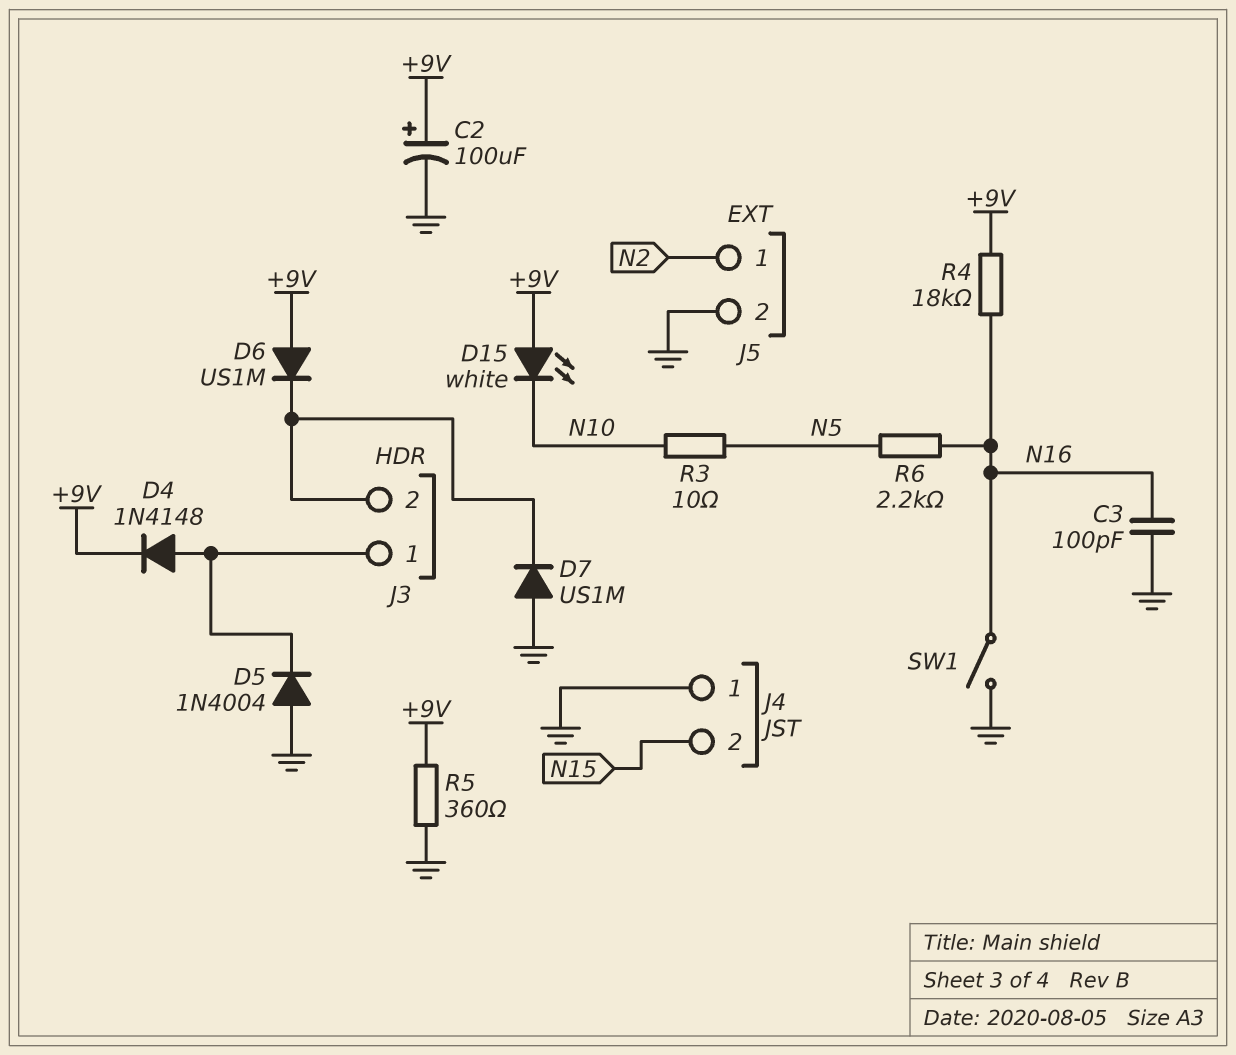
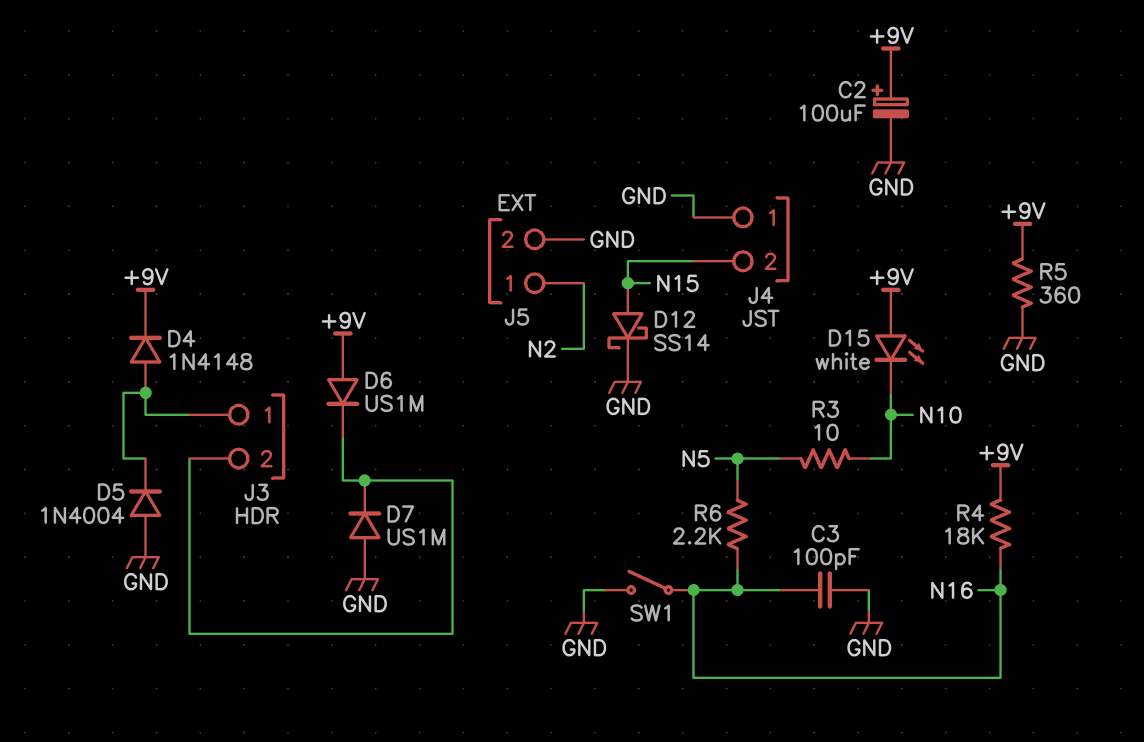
D12: none -> schottky SS14 (A N15, K GND)

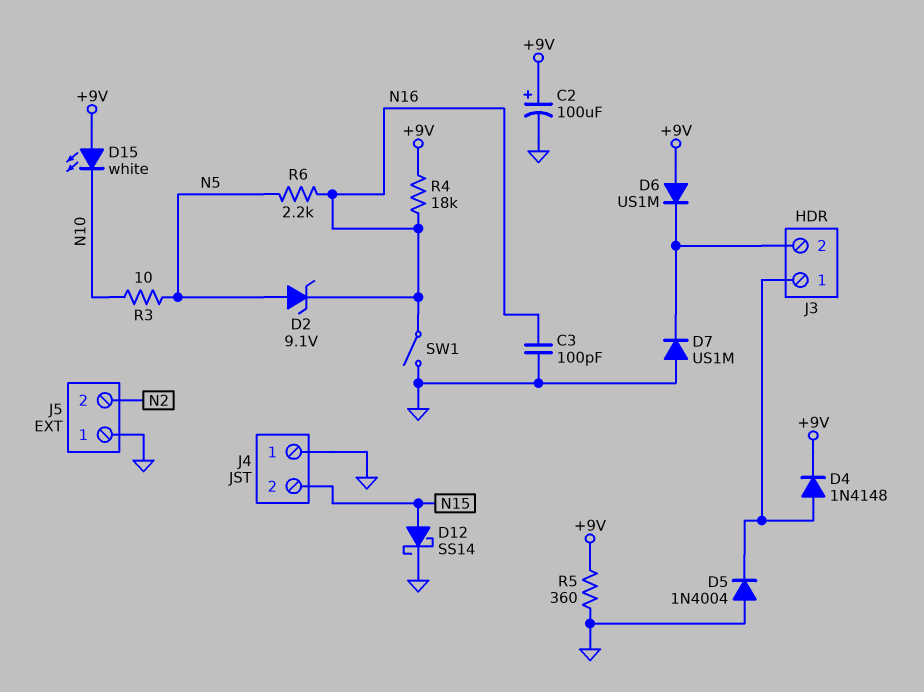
D2: none -> zener 9.1V (A N5, K N16)
J5 pin 1: N2 -> GND
J5 pin 2: GND -> N2

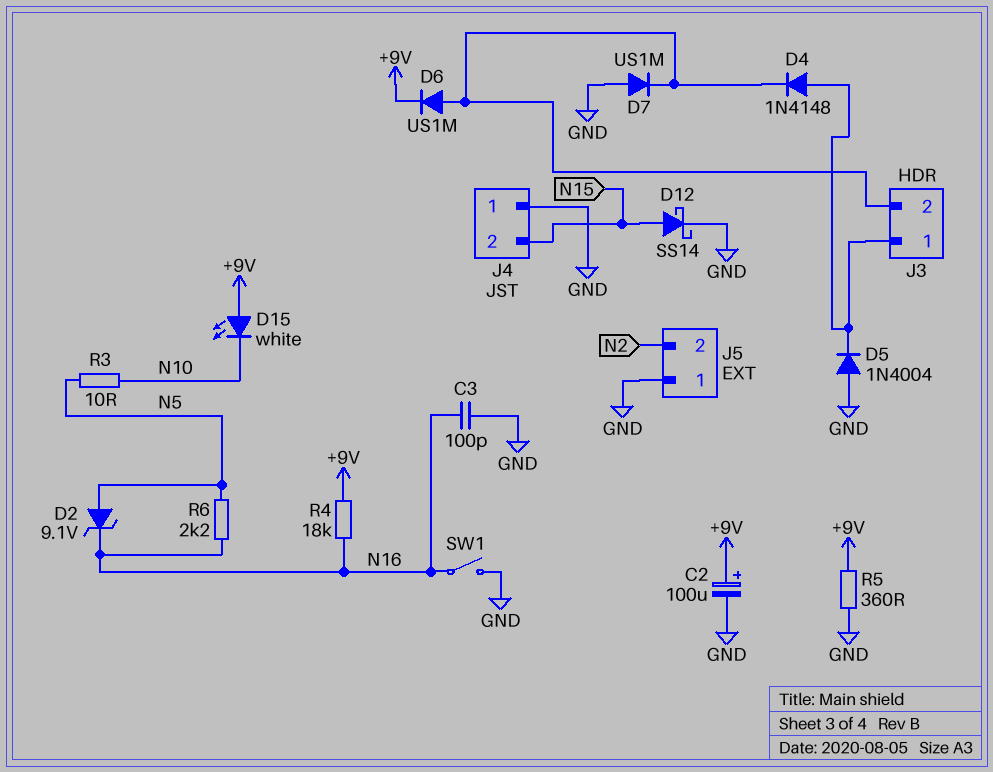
D4: diode 1N4148 (A J3/1, K +9V) -> diode 1N4148 (A J3/1, K J3/2)
D6: diode US1M (A +9V, K J3/2) -> diode US1M (A J3/2, K +9V)

